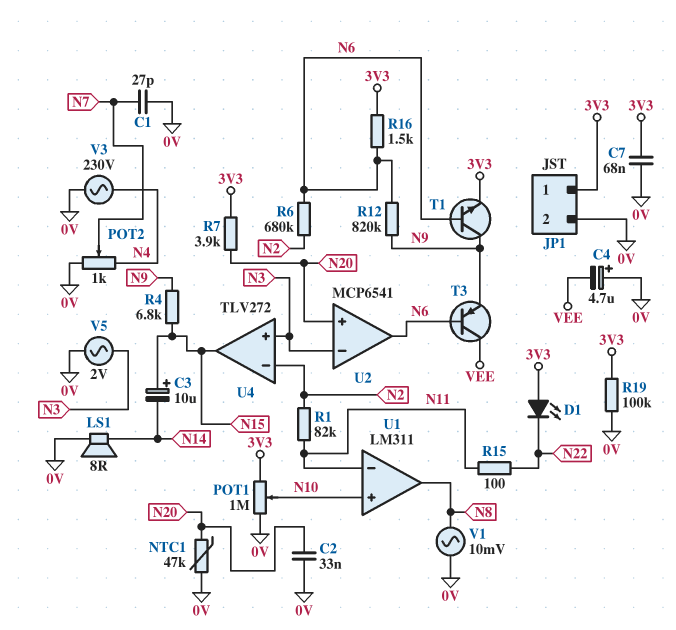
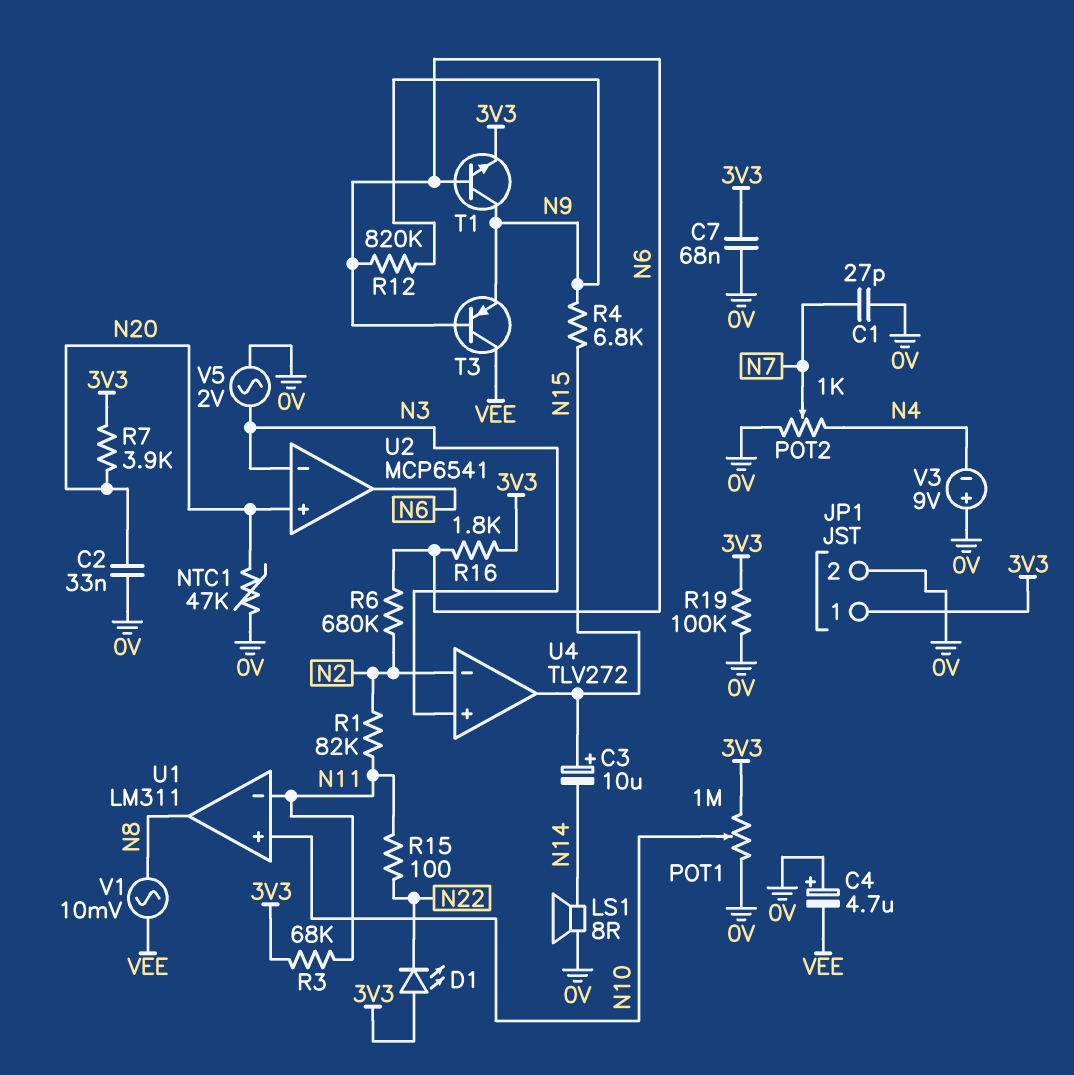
R3: none -> 68k (3V3, N11)
R16: 1.5k (3V3, N6) -> 1.8k (3V3, N6)
V1: AC 10mV (0V, N8) -> AC 10mV (N8, VEE)
V3: AC 230V (0V, N4) -> 9V (plus 0V, minus N4)

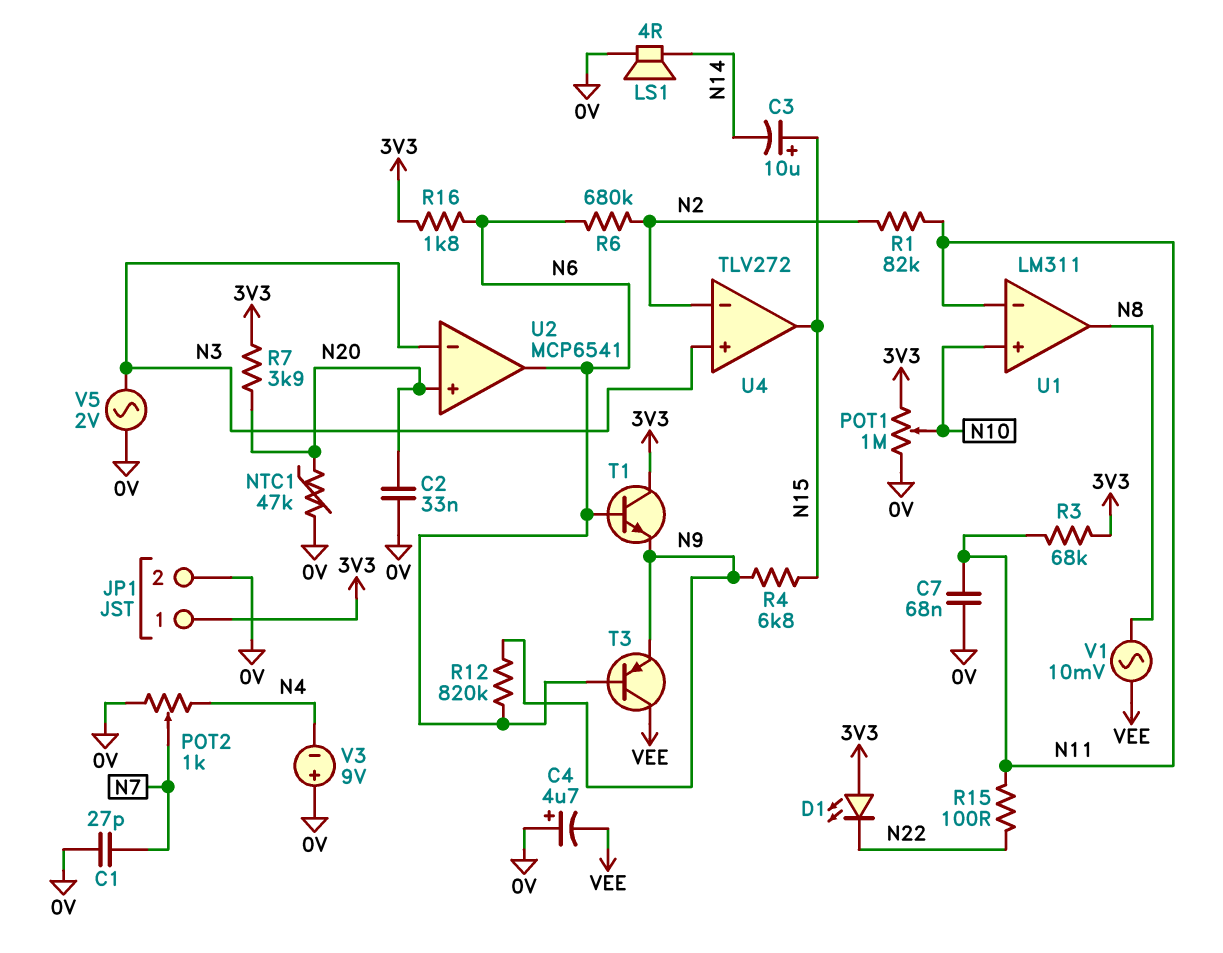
C7: 68nF (0V, 3V3) -> 68nF (0V, N11)
LS1: speaker 8R (0V, N14) -> speaker 4R (0V, N14)
R19: 100k (0V, 3V3) -> none
T1: NPN (B N6, C N9, E 3V3) -> NPN (B N6, C 3V3, E N9)

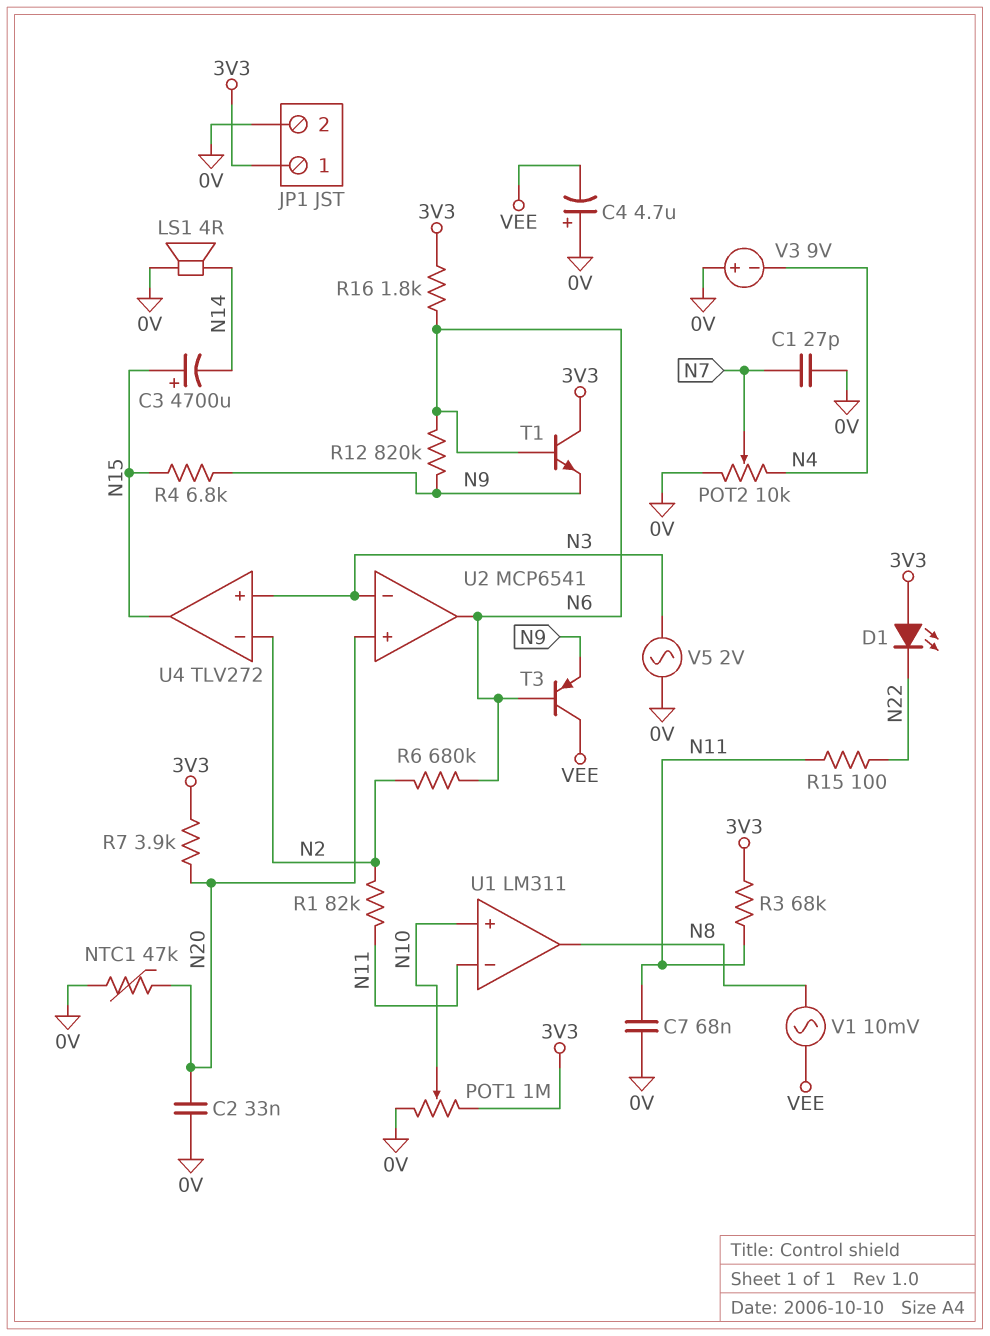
C3: 10uF (plus N15, minus N14) -> 4700uF (plus N15, minus N14)
POT2: 1k (0V, N4, wiper N7) -> 10k (0V, N4, wiper N7)

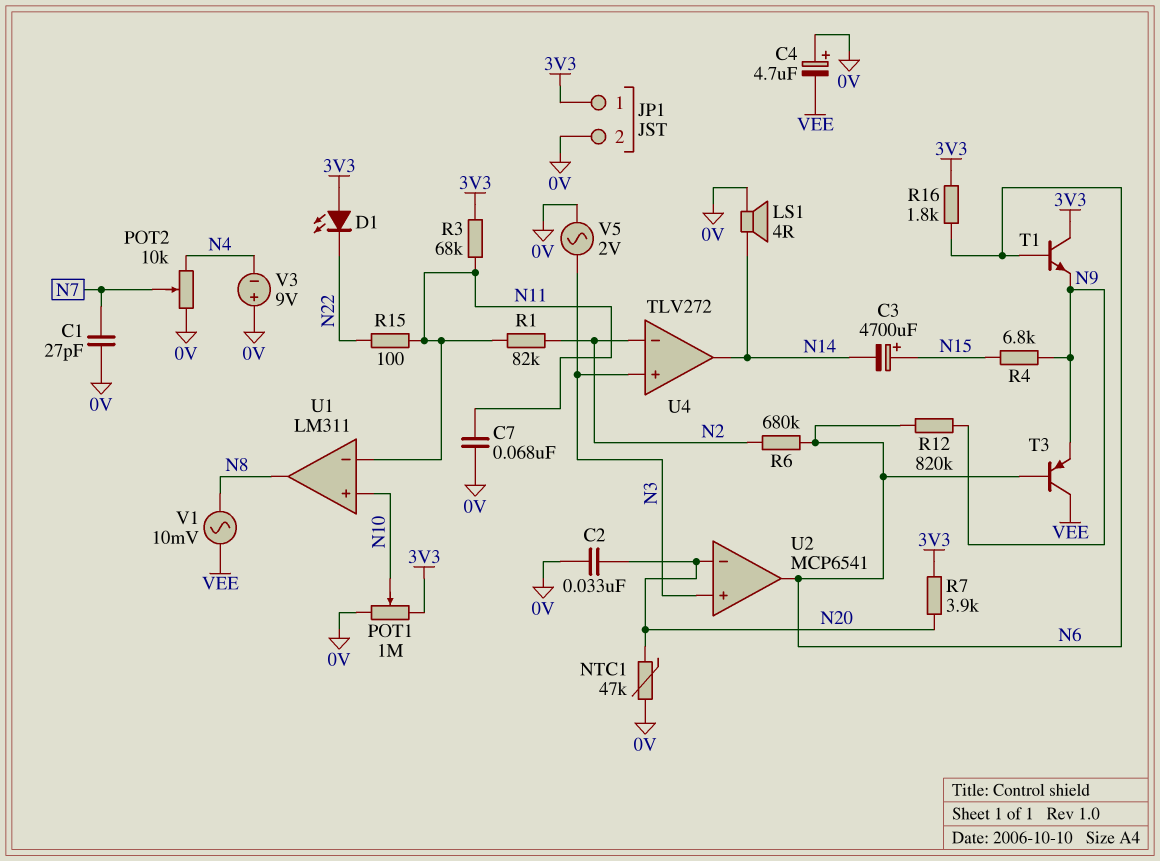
U2 pin in+: N20 -> N3
U2 pin in-: N3 -> N20
U4 pin out: N15 -> N14

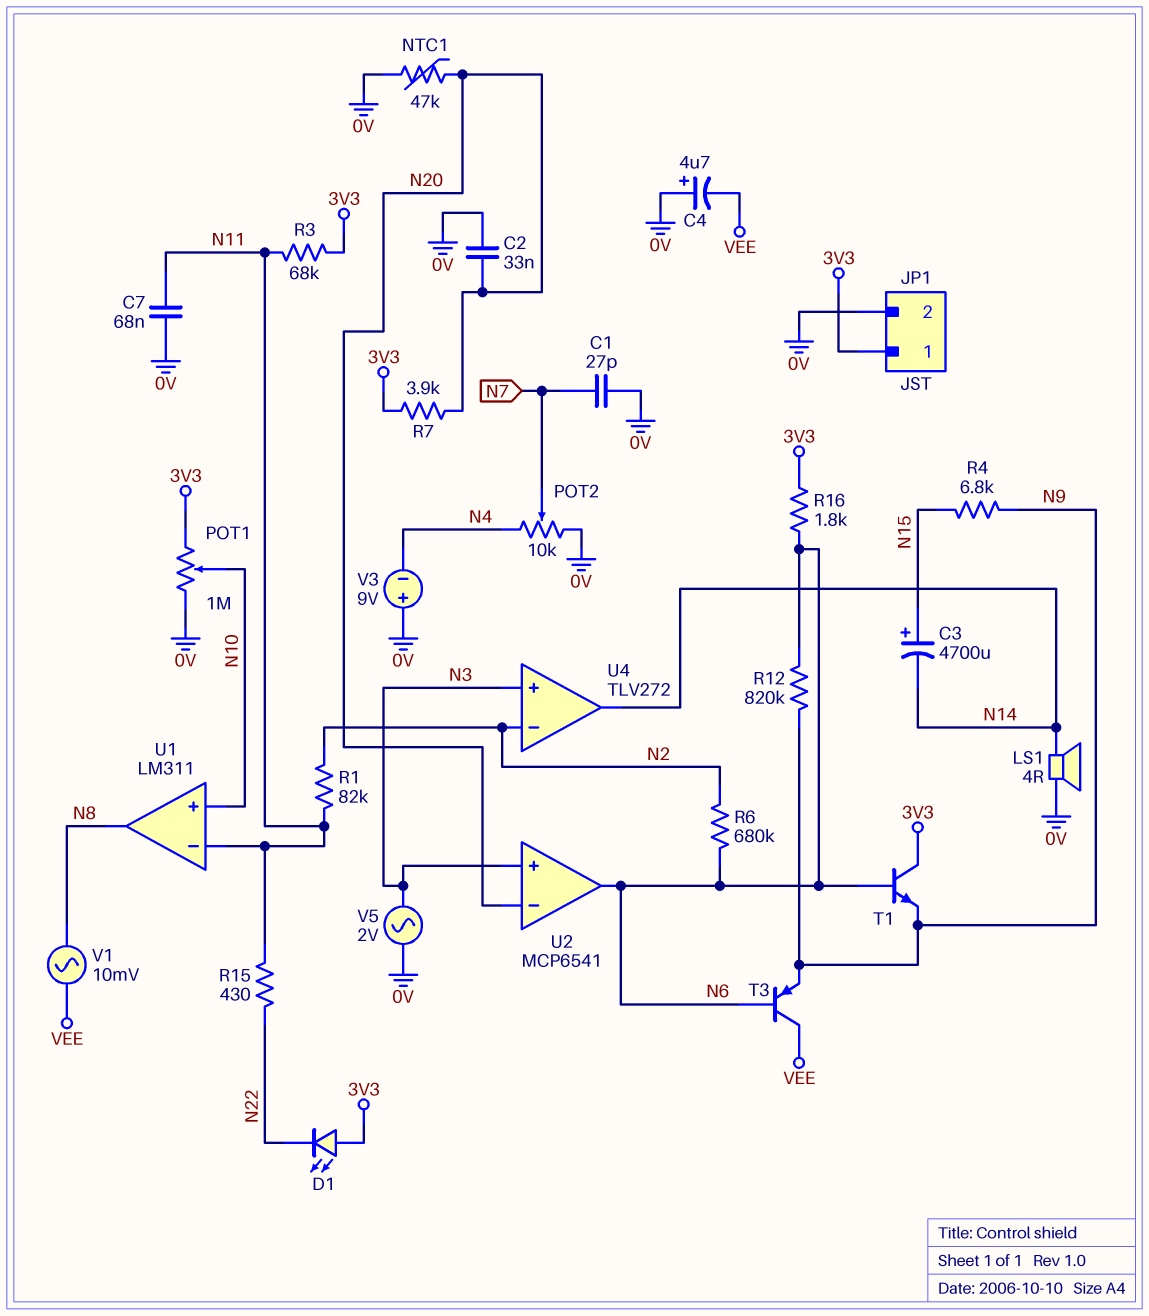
R15: 100 (N11, N22) -> 430 (N11, N22)

